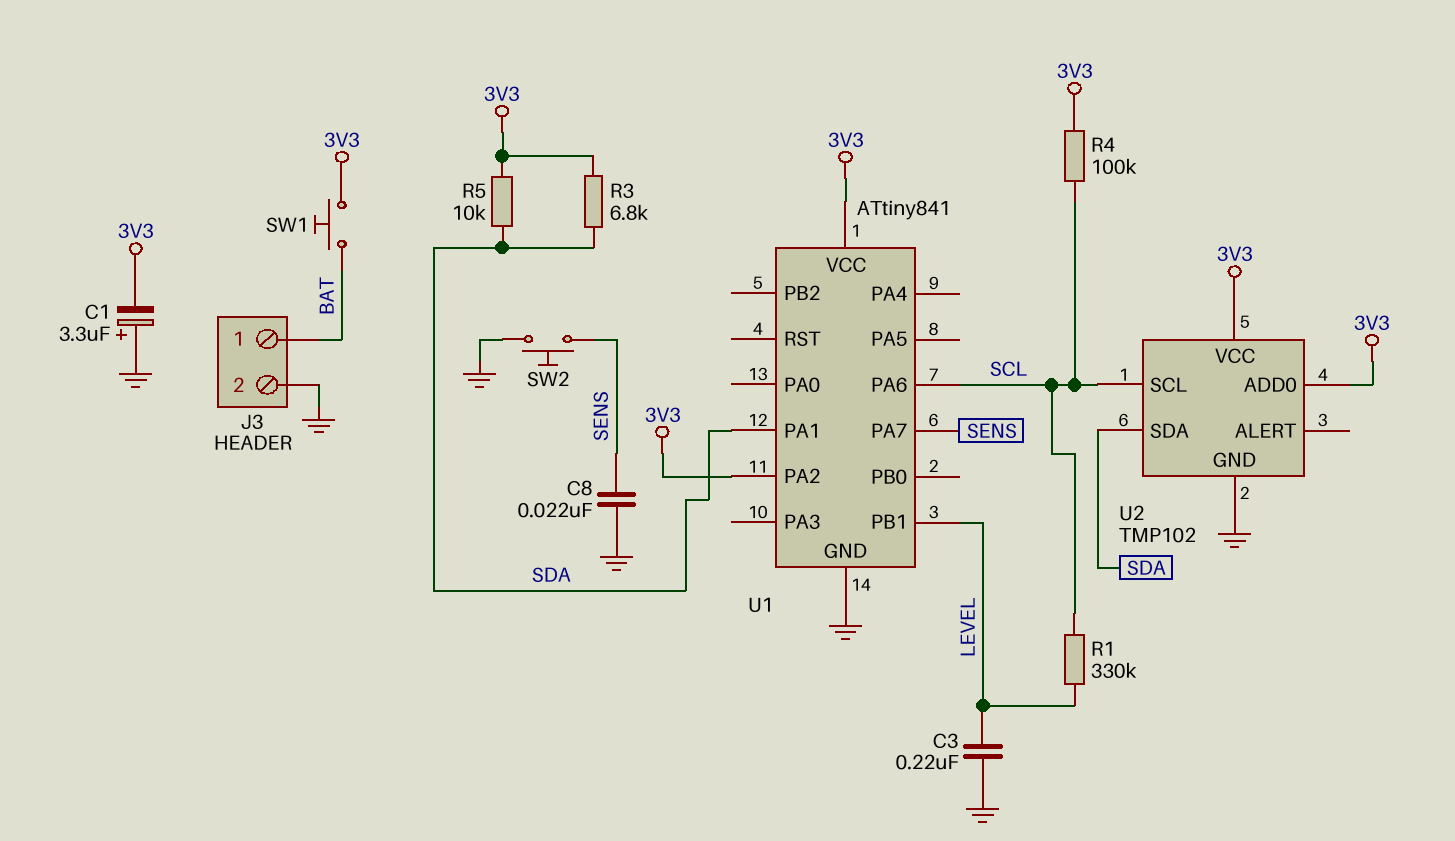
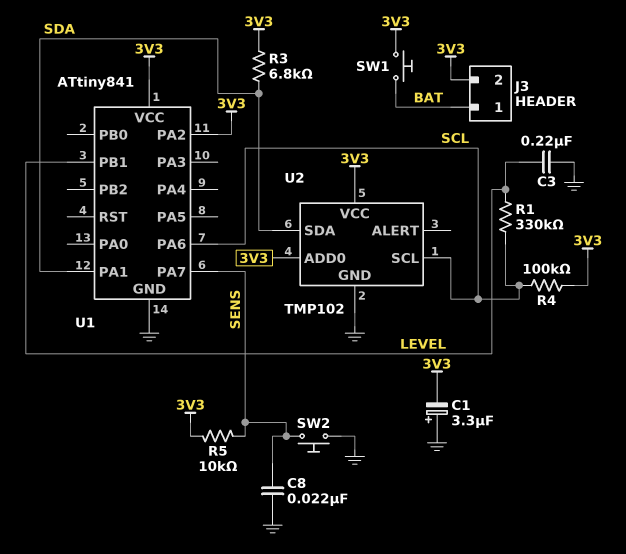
J3 pin 2: GND -> 3V3
R5: 10k (3V3, SDA) -> 10k (3V3, SENS)

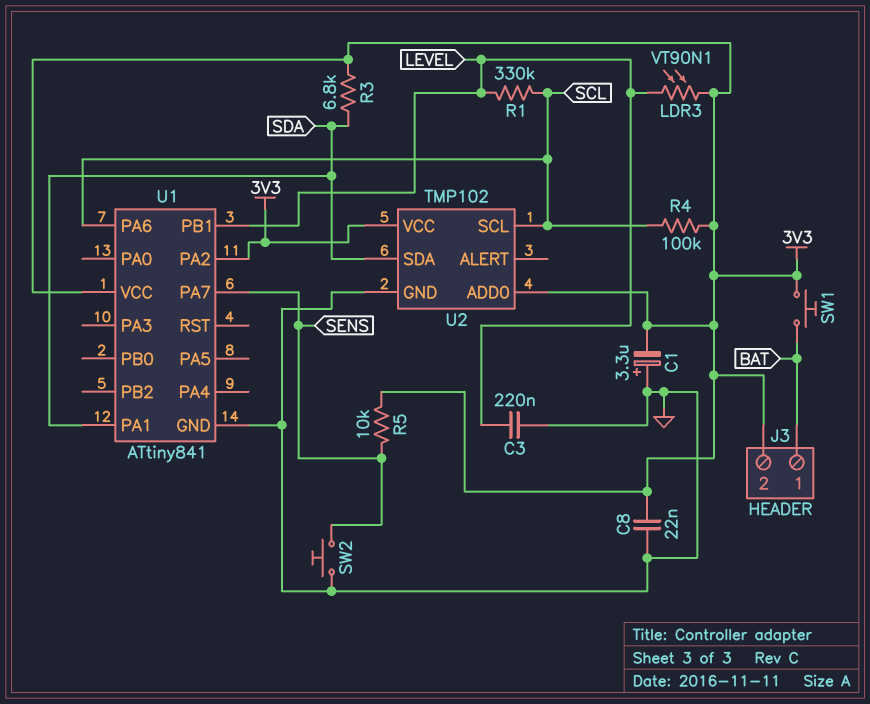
C8: 22nF (GND, SENS) -> 22nF (3V3, GND)
LDR3: none -> VT90N1 (3V3, LEVEL)

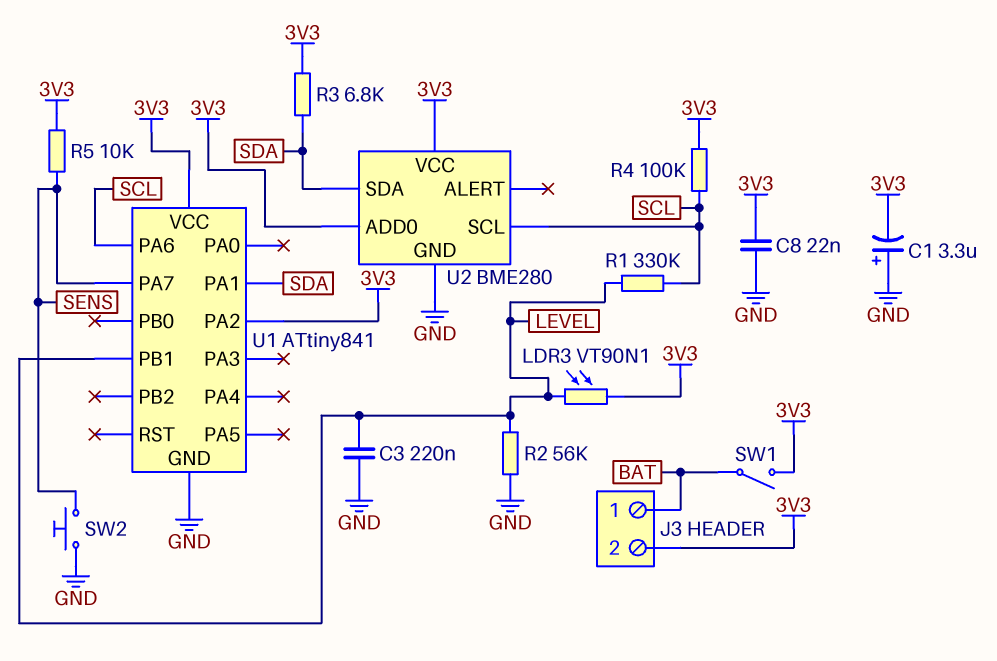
R2: none -> 56k (GND, LEVEL)
SW1: button (3V3, BAT) -> switch (3V3, BAT)
U2: TMP102 -> BME280

